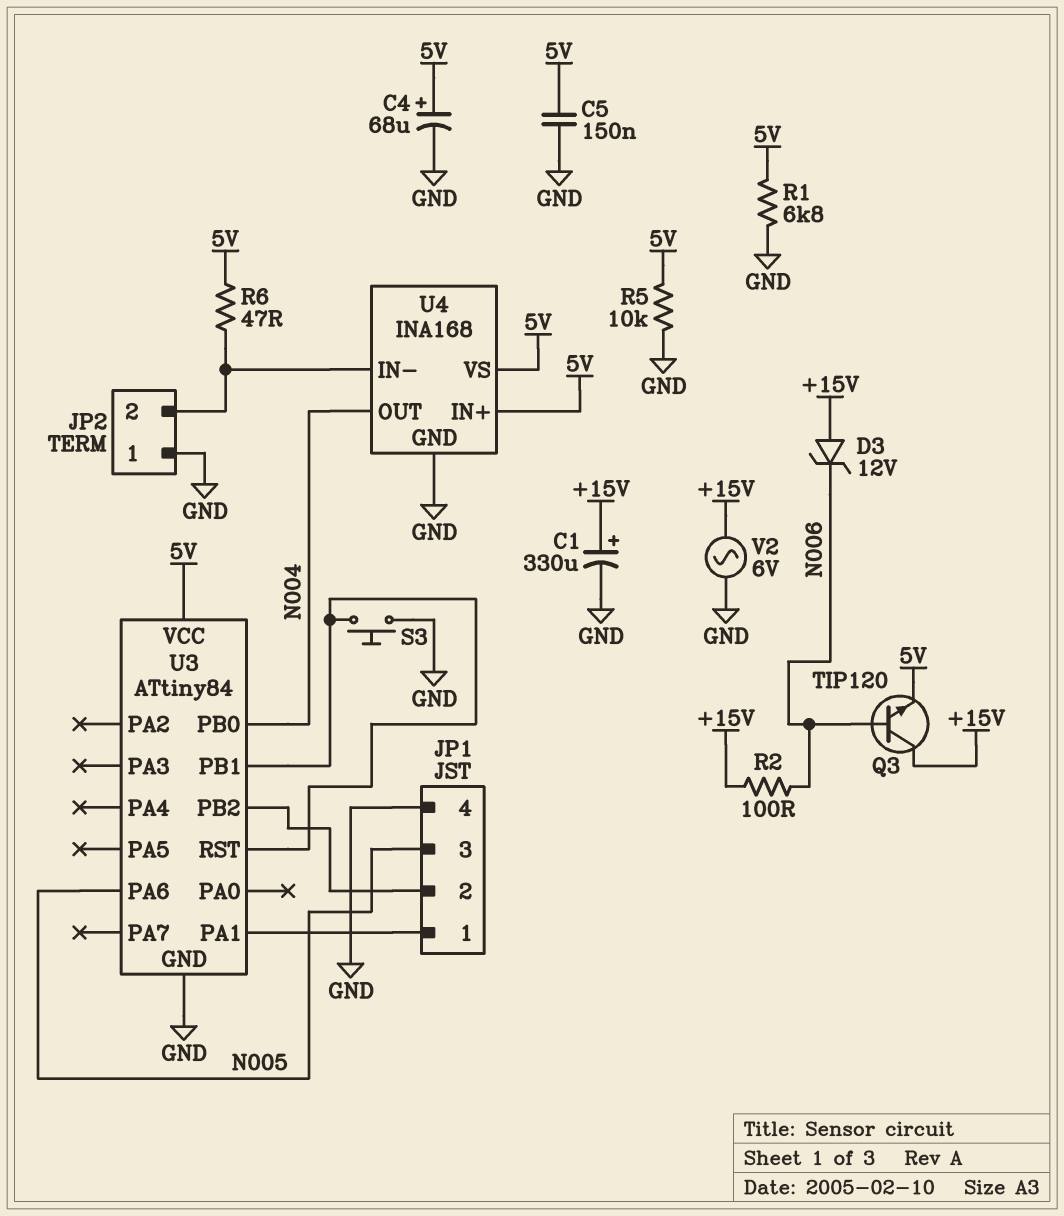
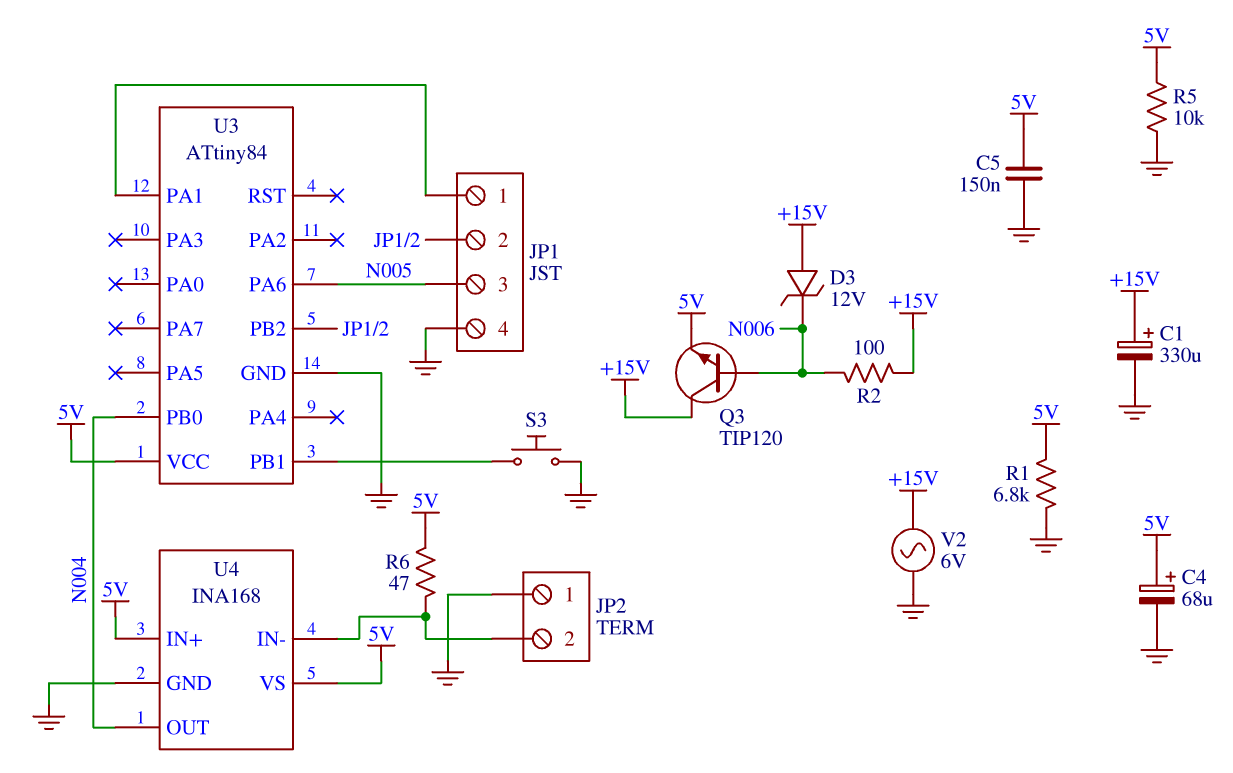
U3 pin RST: U3/PB1 -> none

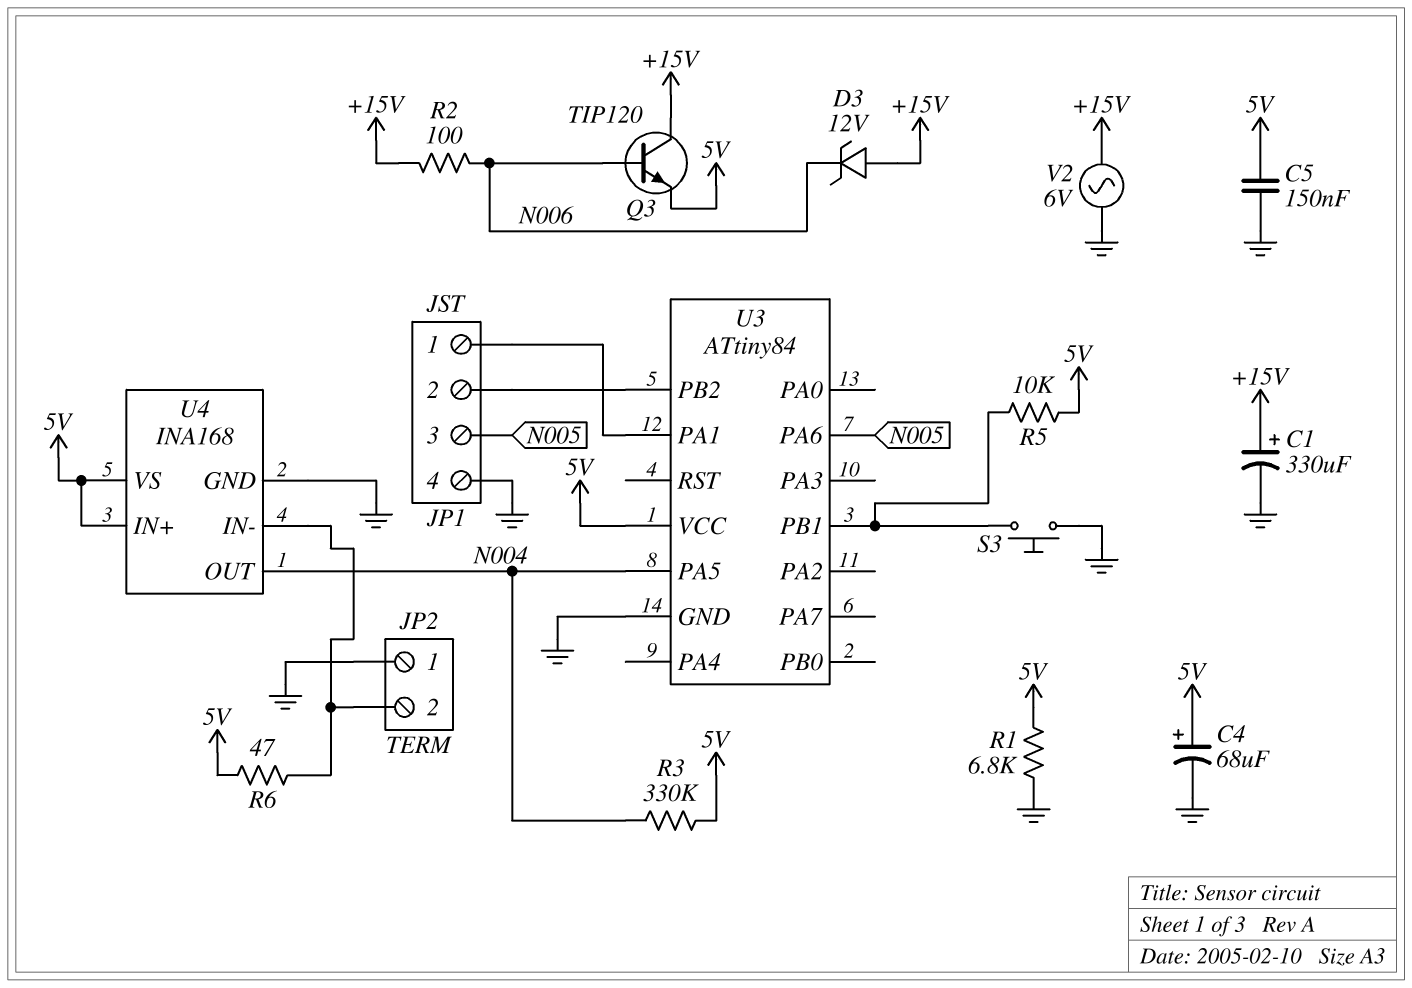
R3: none -> 330k (5V, N004)
R5: 10k (5V, GND) -> 10k (5V, U3/PB1)
U3 pin PA5: none -> N004
U3 pin PB0: N004 -> none

